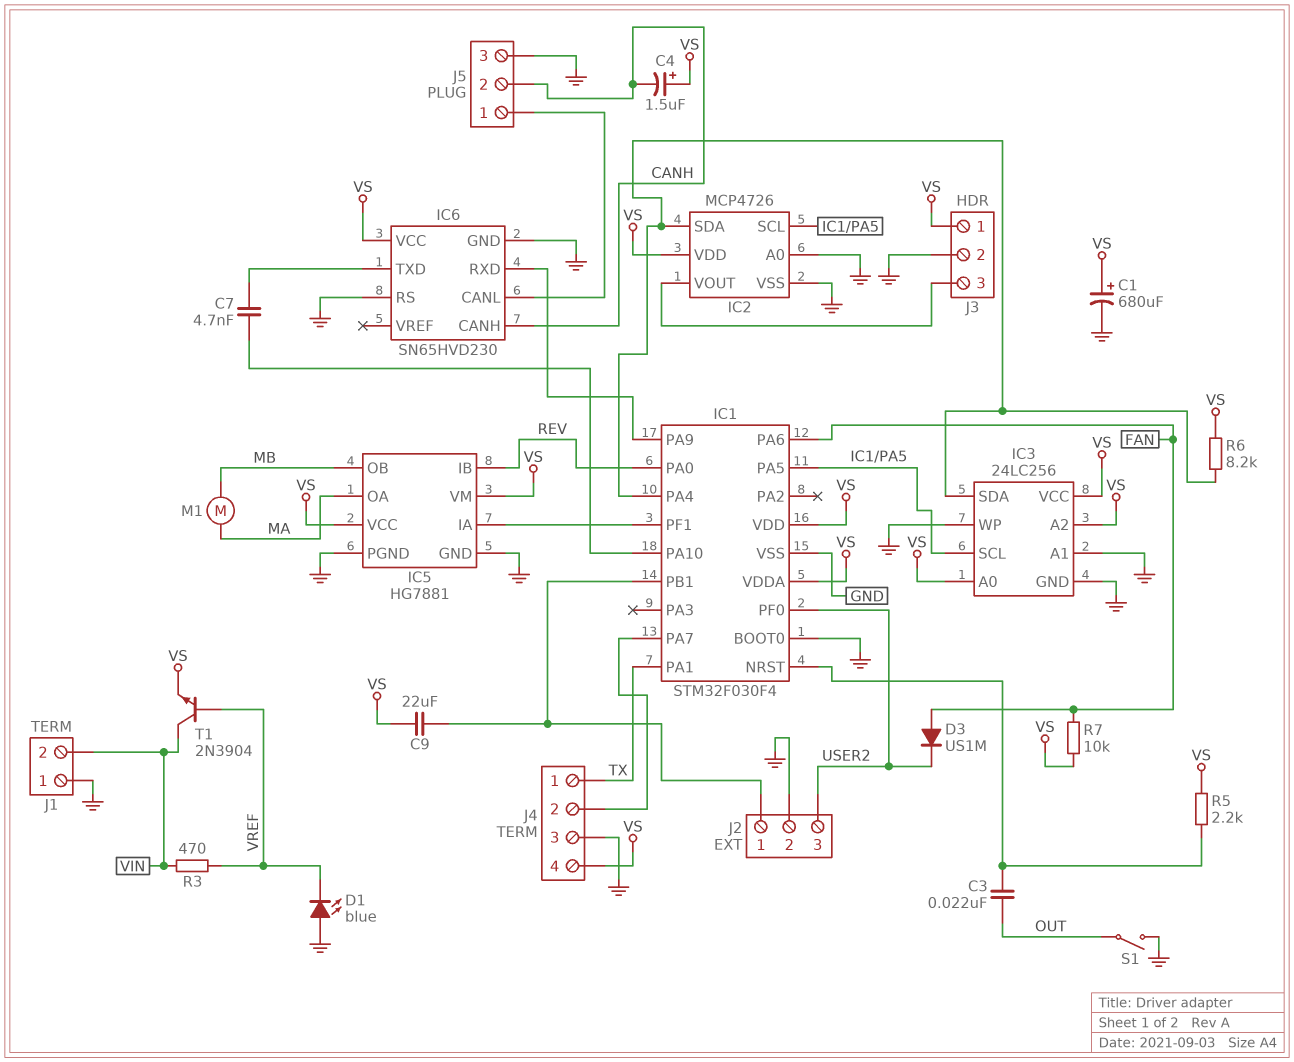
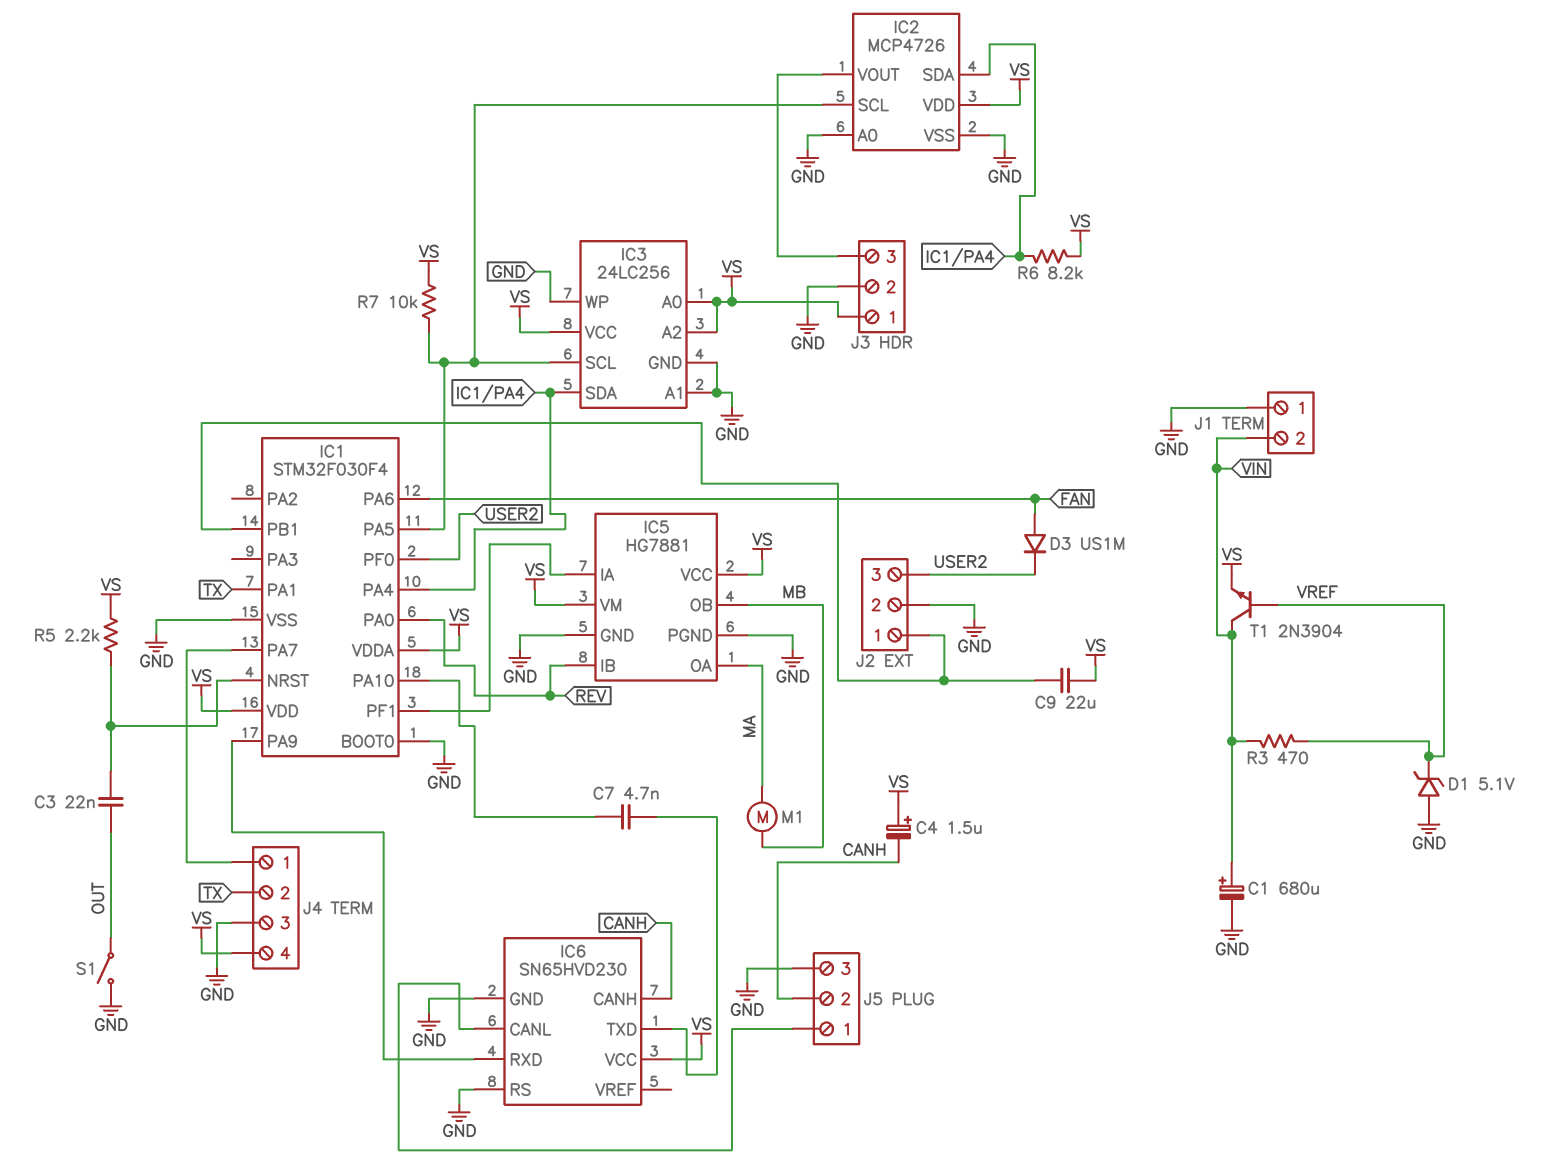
C1: 680uF (plus VS, minus GND) -> 680uF (plus VIN, minus GND)
D1: LED blue (A GND, K VREF) -> zener 5.1V (A GND, K VREF)
J4 pin 1: TX -> IC1/PA7
J4 pin 2: IC1/PA7 -> TX
R7: 10k (FAN, VS) -> 10k (IC1/PA5, VS)

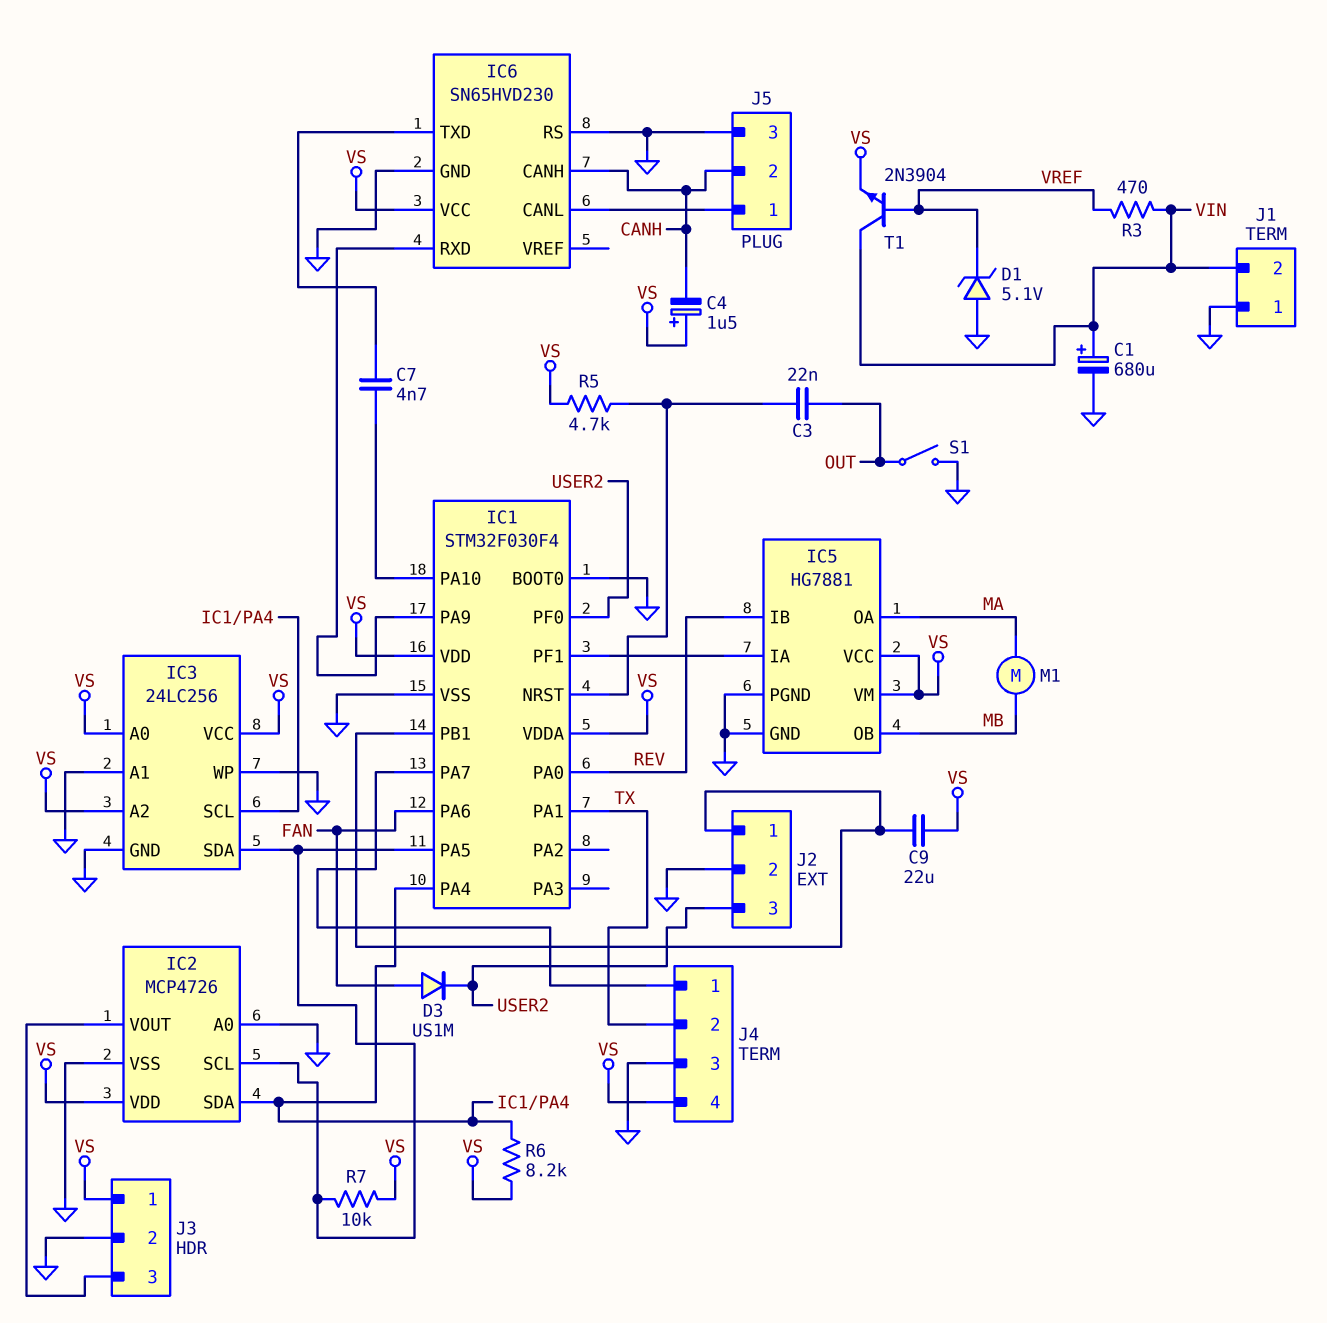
IC3 pin SCL: IC1/PA5 -> IC1/PA4
IC3 pin SDA: IC1/PA4 -> IC1/PA5
R5: 2.2k (IC1/NRST, VS) -> 4.7k (IC1/NRST, VS)

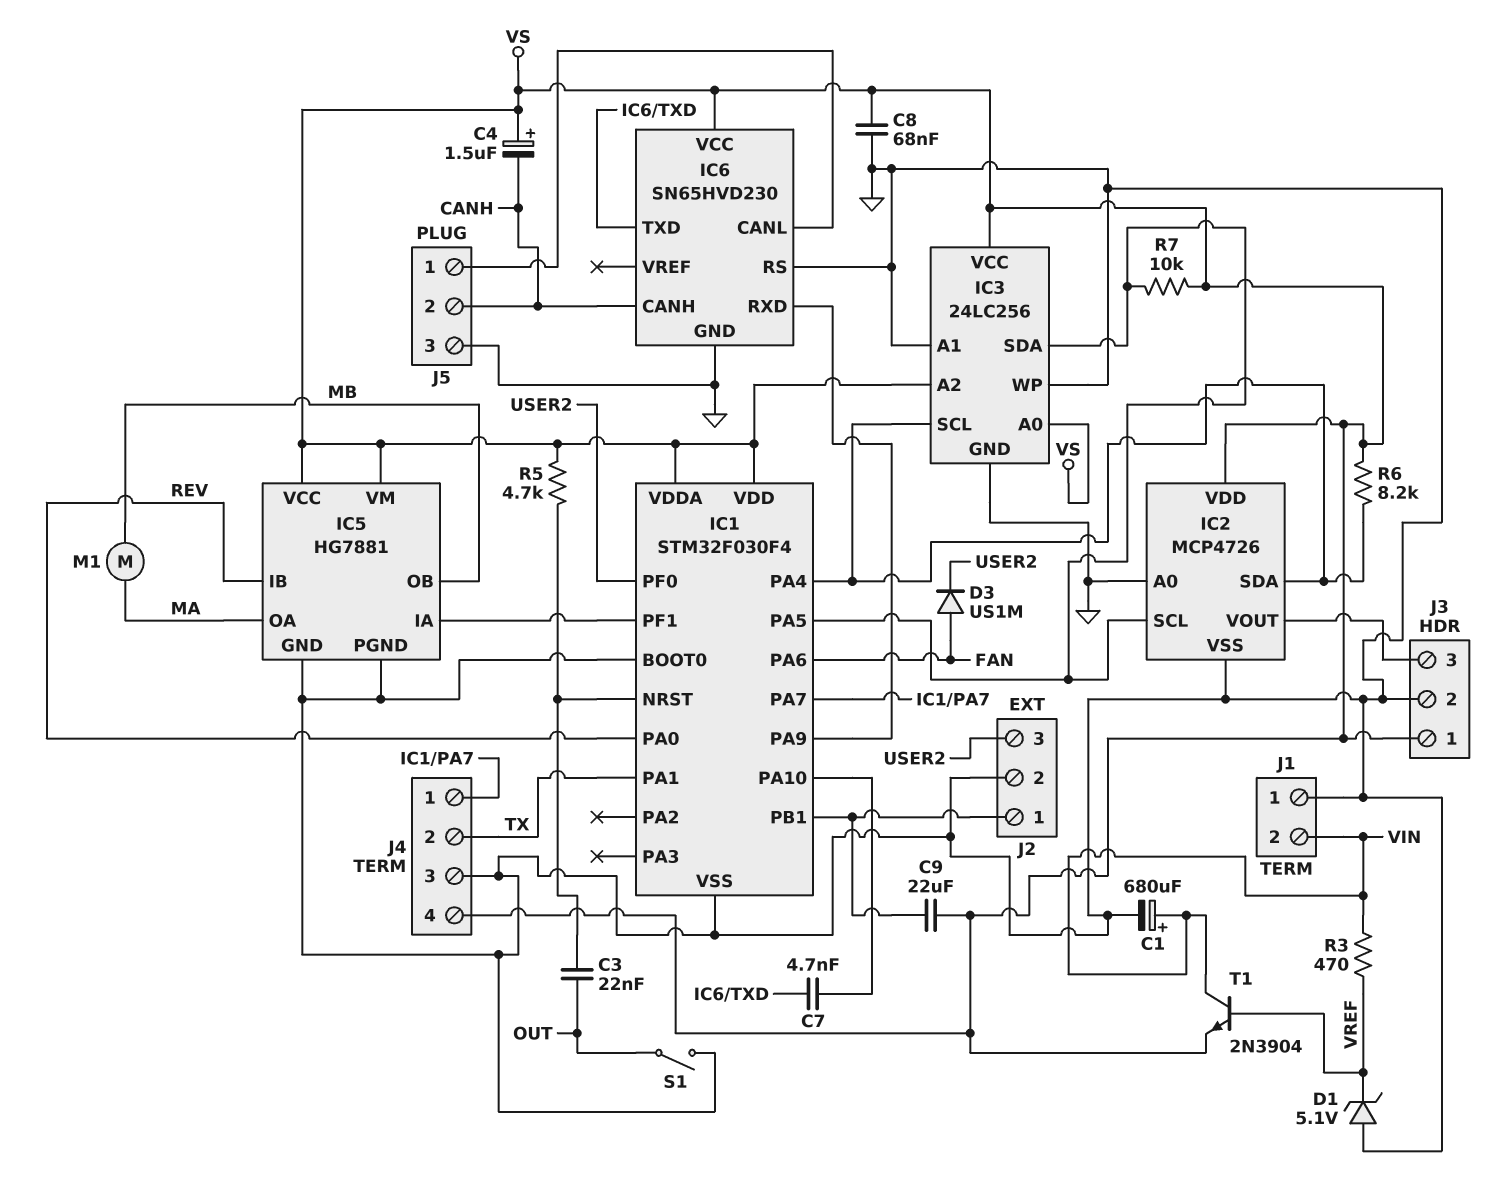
C8: none -> 68nF (GND, VS)

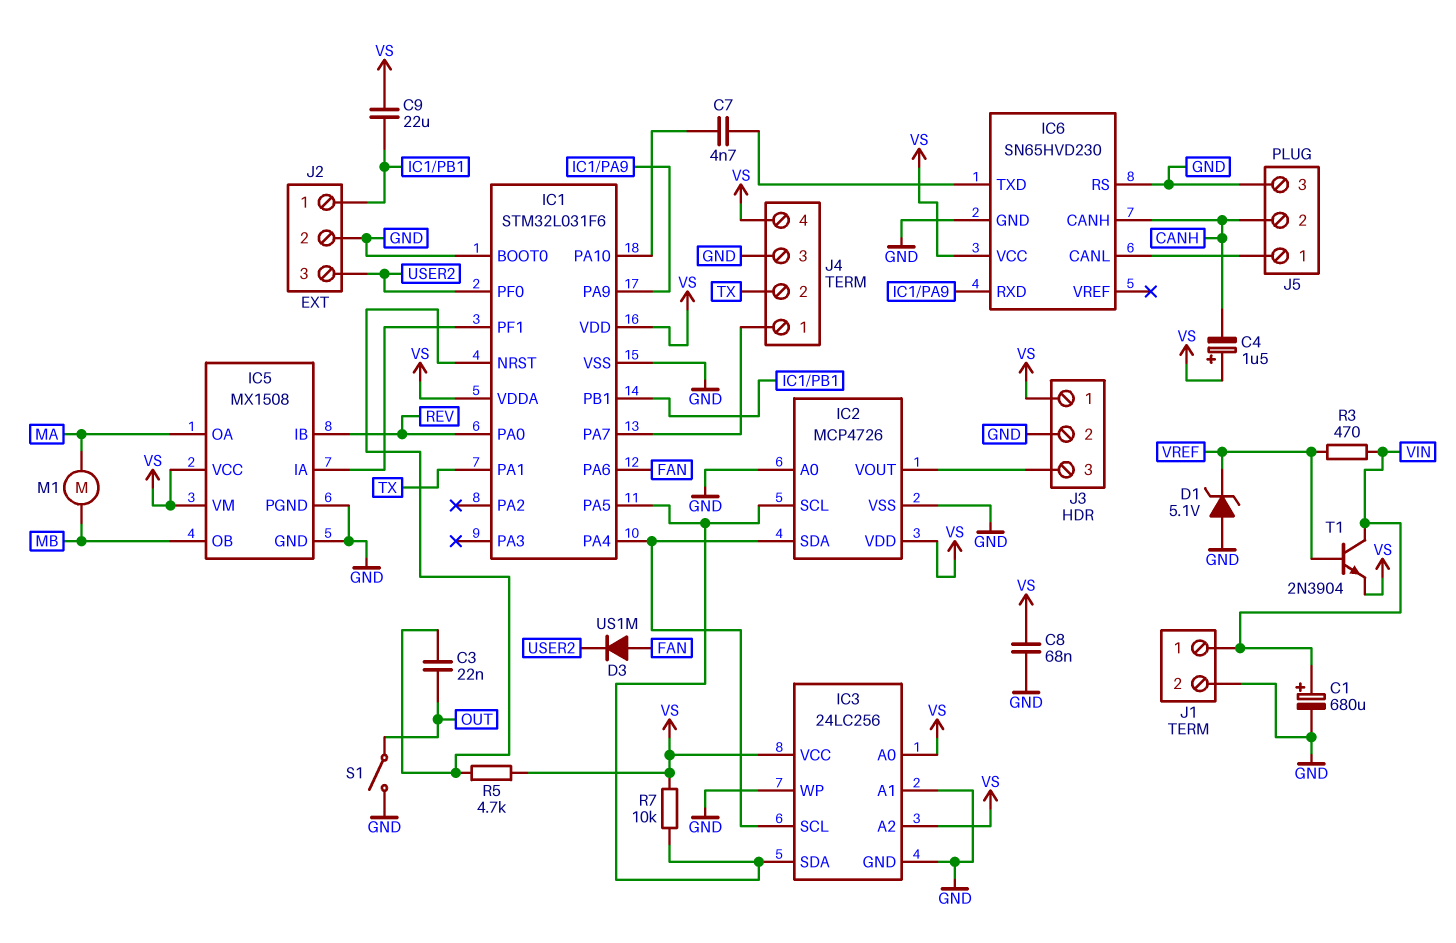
IC1: STM32F030F4 -> STM32L031F6
IC5: HG7881 -> MX1508
J1 pin 1: GND -> VIN
J1 pin 2: VIN -> GND
R6: 8.2k (IC1/PA4, VS) -> none

